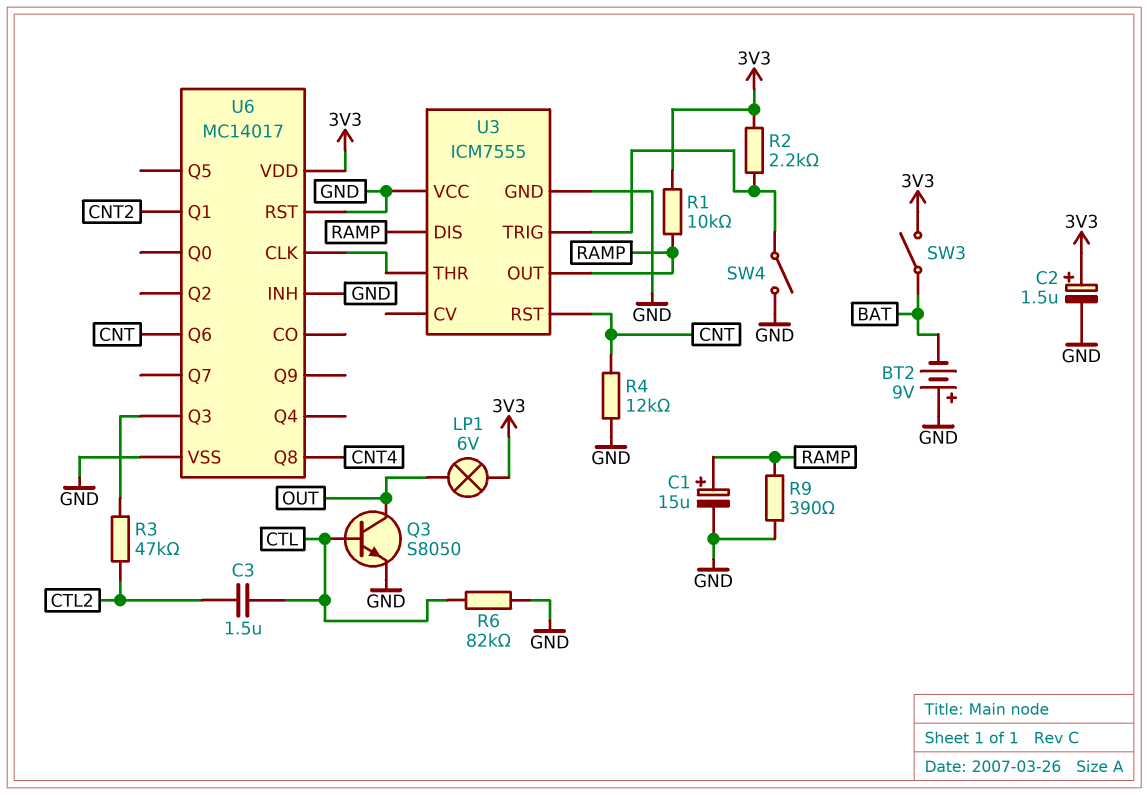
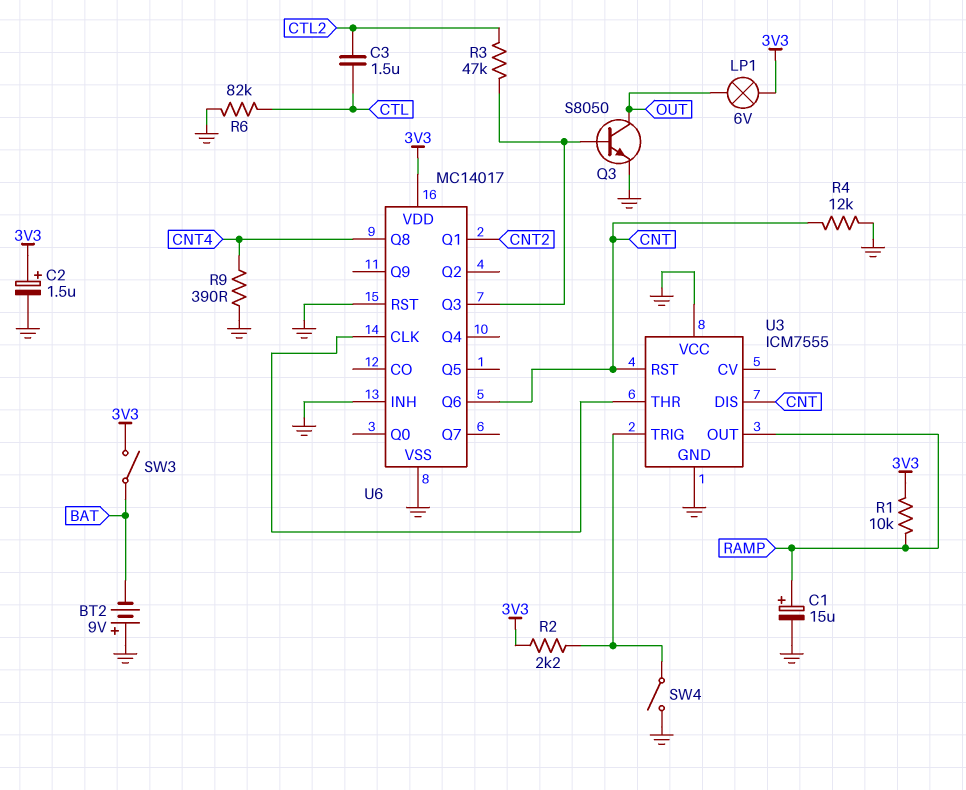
Q3: NPN S8050 (B CTL, C OUT, E GND) -> NPN S8050 (B U6/Q3, C OUT, E GND)
R9: 390 (GND, RAMP) -> 390 (CNT4, GND)
U3 pin DIS: RAMP -> CNT

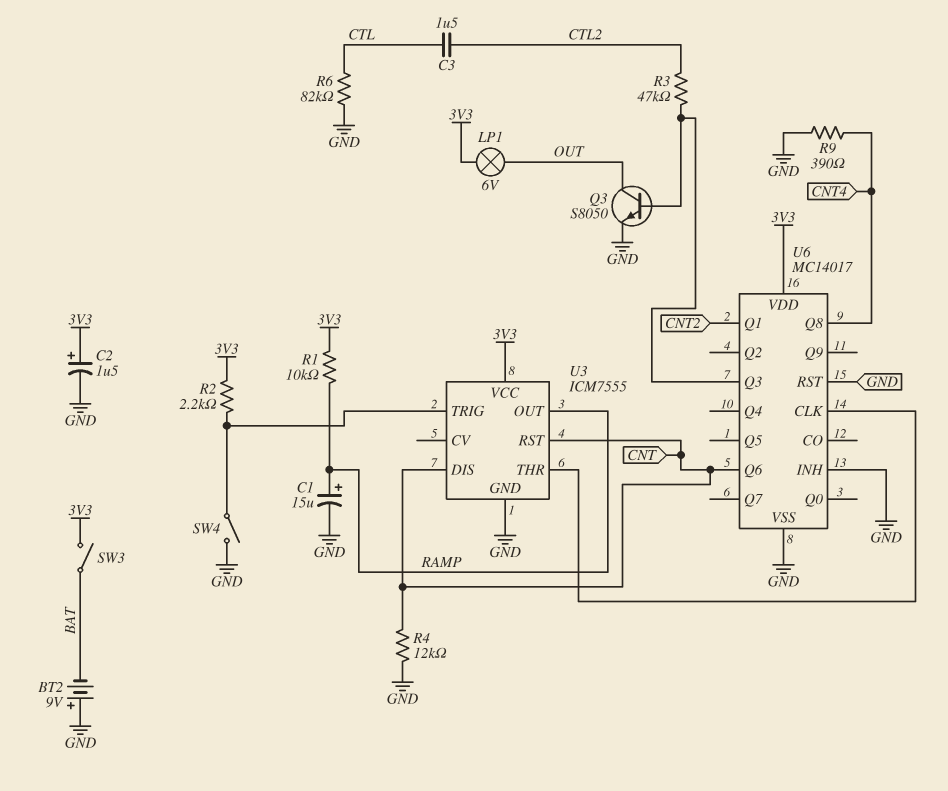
U3 pin VCC: GND -> 3V3

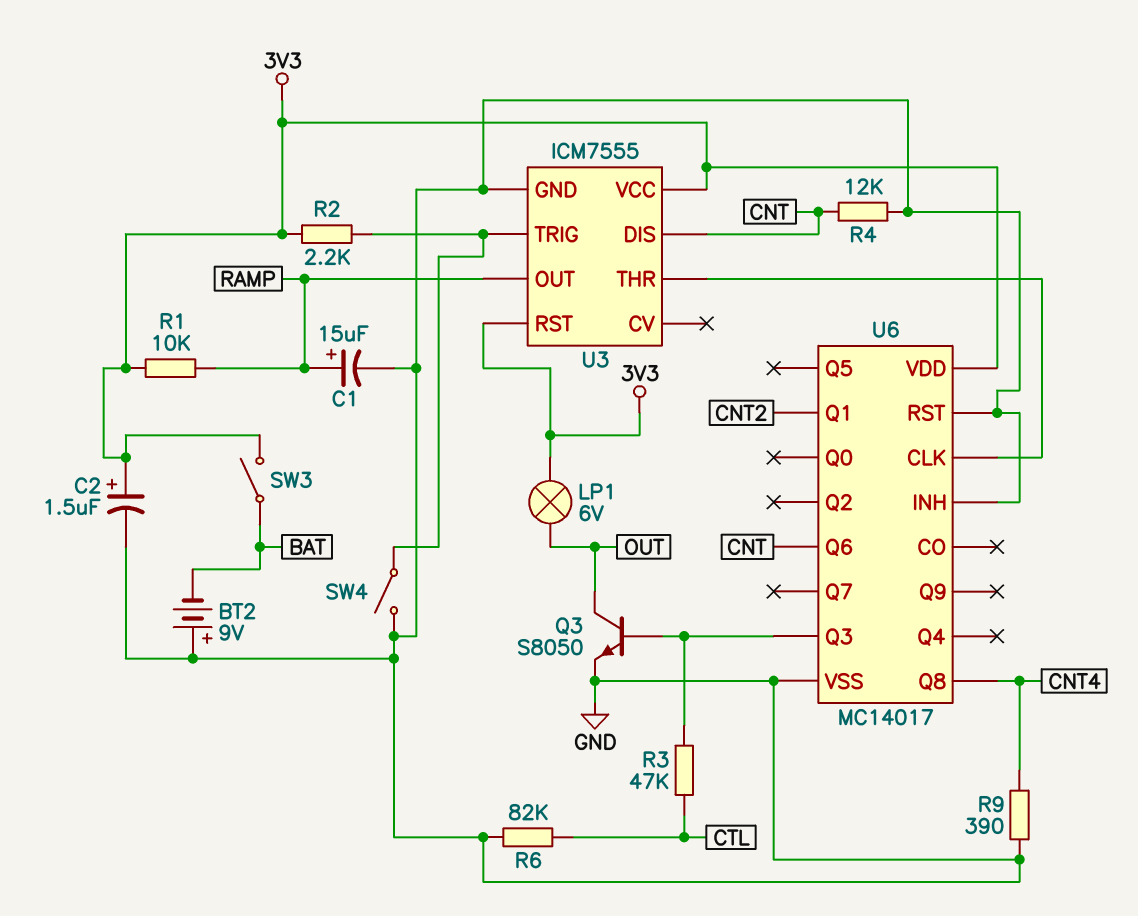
C3: 1.5uF (CTL, CTL2) -> none
R3: 47k (CTL2, U6/Q3) -> 47k (CTL, U6/Q3)
U3 pin RST: CNT -> 3V3

